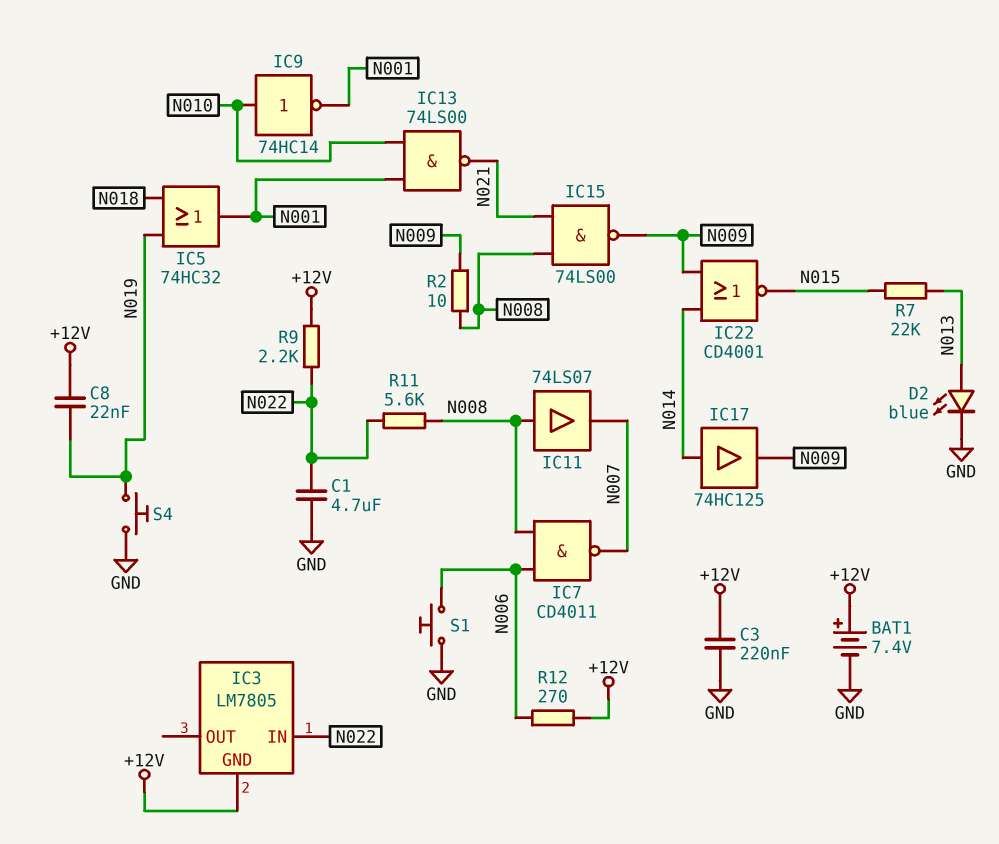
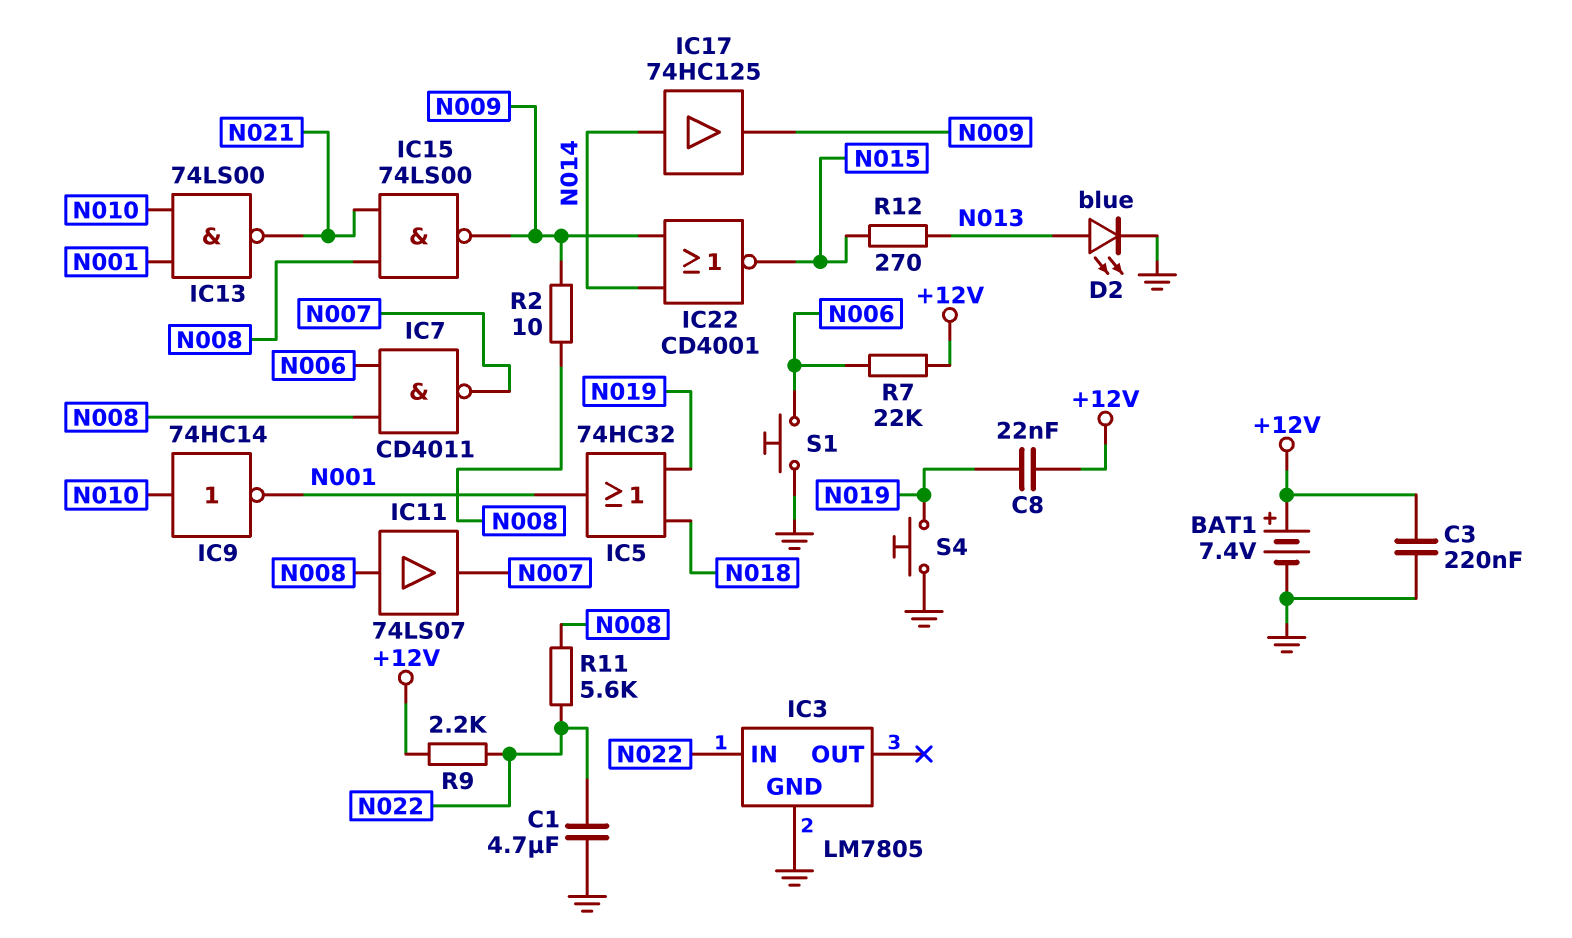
IC3 pin GND: +12V -> GND
R7: 22k (N013, N015) -> 22k (+12V, N006)
R12: 270 (+12V, N006) -> 270 (N013, N015)

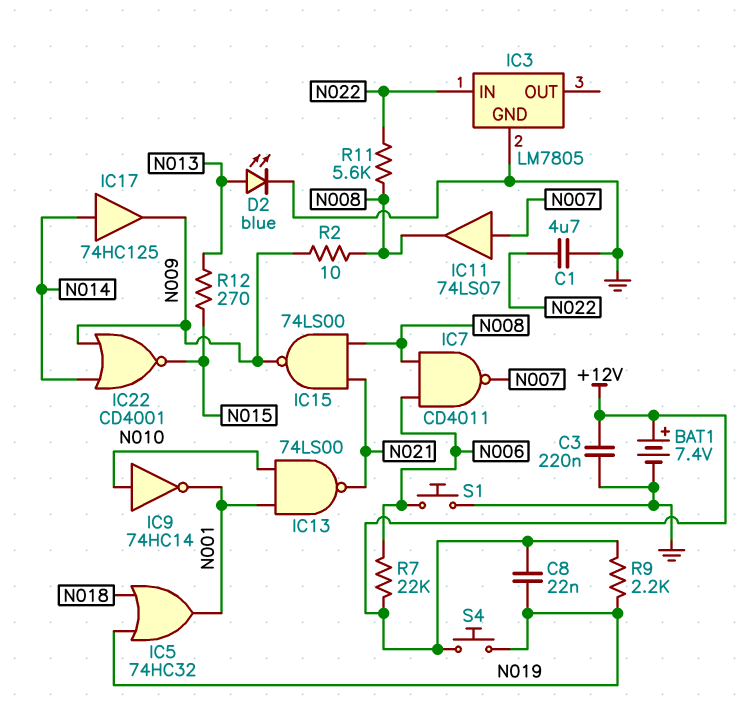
IC11: buffer 74LS07 (in N008, out N007) -> buffer 74LS07 (in N007, out N008)
R9: 2.2k (+12V, N022) -> 2.2k (+12V, N019)
S4: button (GND, N019) -> button (+12V, N019)

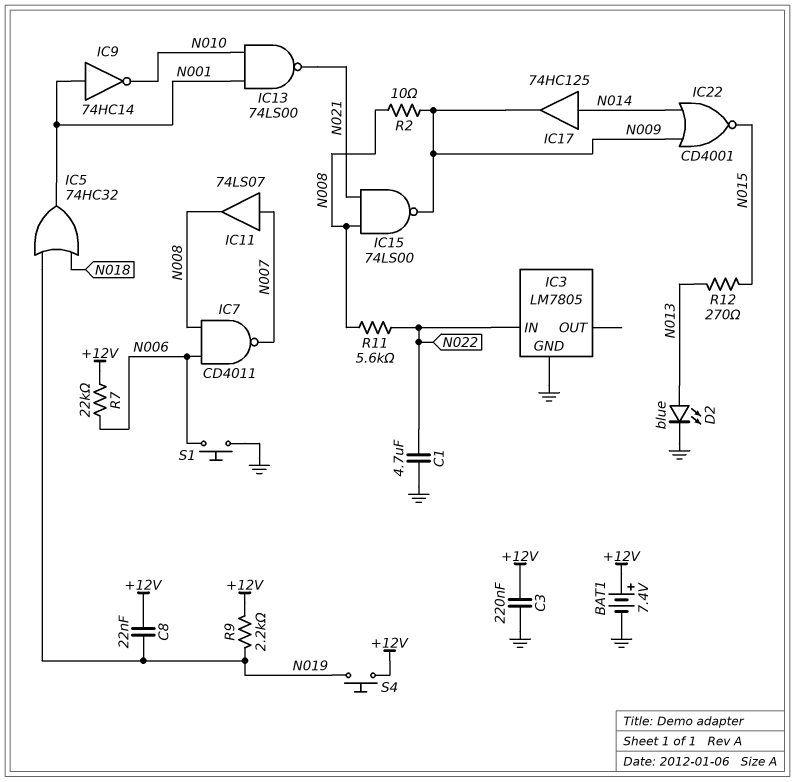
IC9: NOT 74HC14 (in N010, out N001) -> NOT 74HC14 (in N001, out N010)

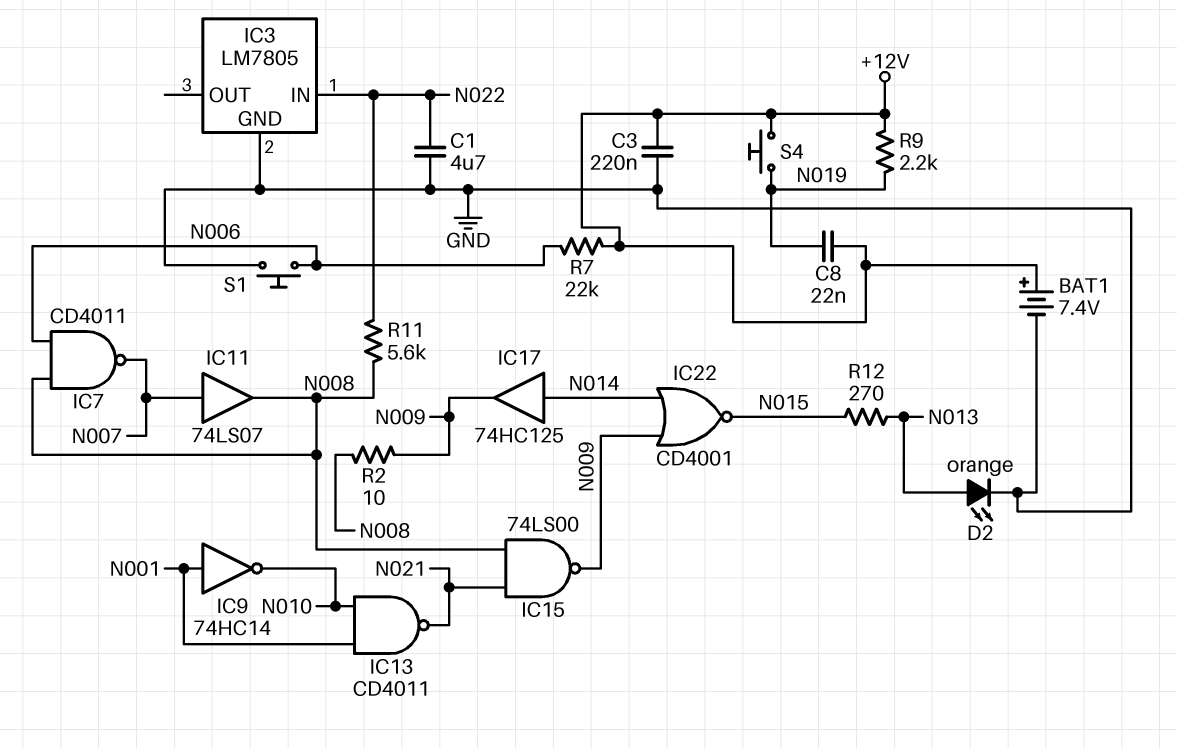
D2: LED blue (A N013, K GND) -> LED orange (A N013, K GND)
IC5: OR 74HC32 (in N018, in N019, out N001) -> none
IC13: NAND 74LS00 (in N001, in N010, out N021) -> NAND CD4011 (in N001, in N010, out N021)

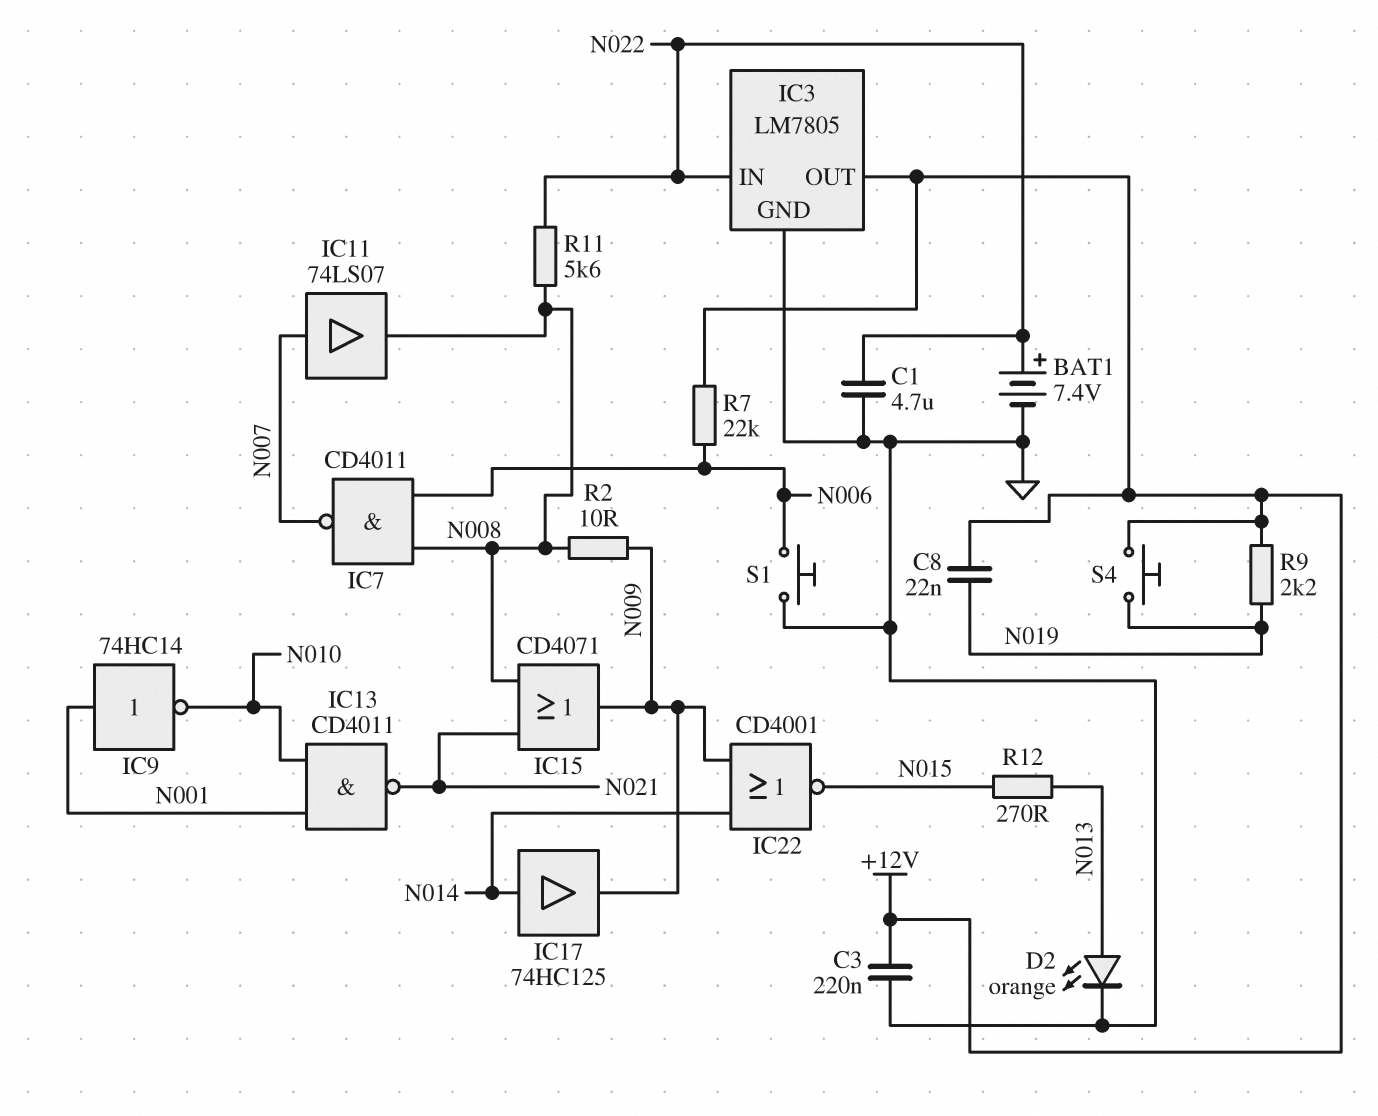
BAT1: 7.4V (plus +12V, minus GND) -> 7.4V (plus N022, minus GND)
IC3 pin OUT: none -> +12V
IC15: NAND 74LS00 (in N008, in N021, out N009) -> OR CD4071 (in N008, in N021, out N009)

